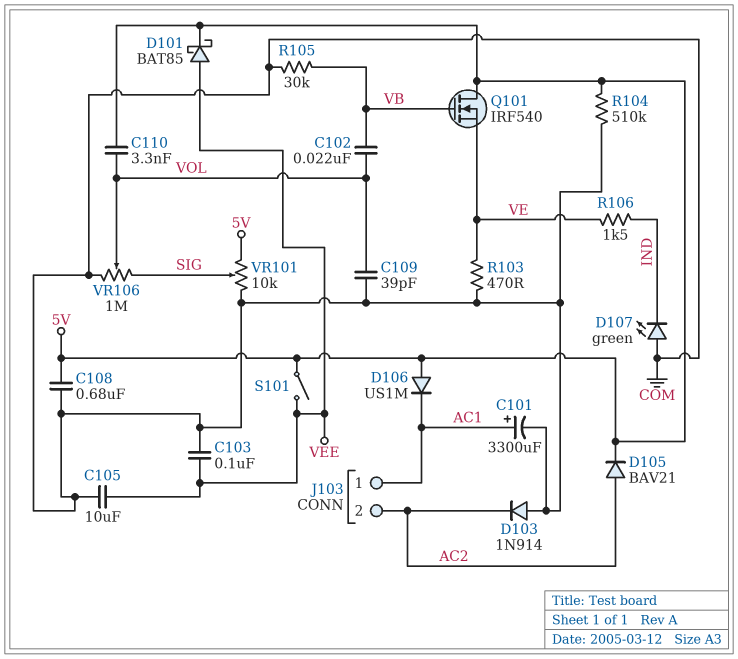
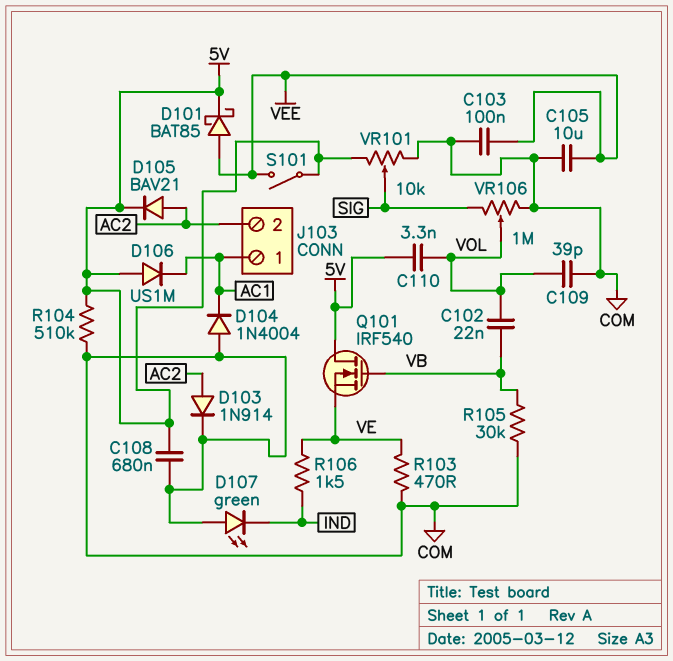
C101: 3300uF (plus AC1, minus COM) -> none
D103: diode 1N914 (A COM, K AC2) -> diode 1N914 (A AC2, K COM)
D104: none -> diode 1N4004 (A COM, K AC1)

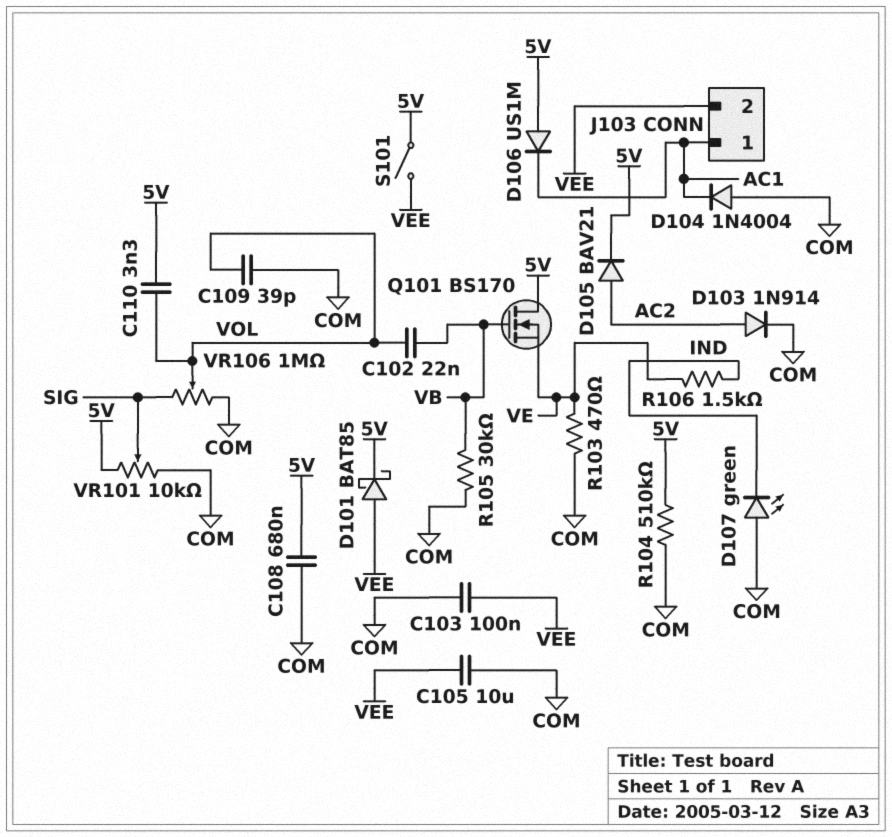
J103 pin 2: AC2 -> VEE
Q101: NMOS IRF540 (G VB, D 5V, S VE) -> NMOS BS170 (G VB, D 5V, S VE)

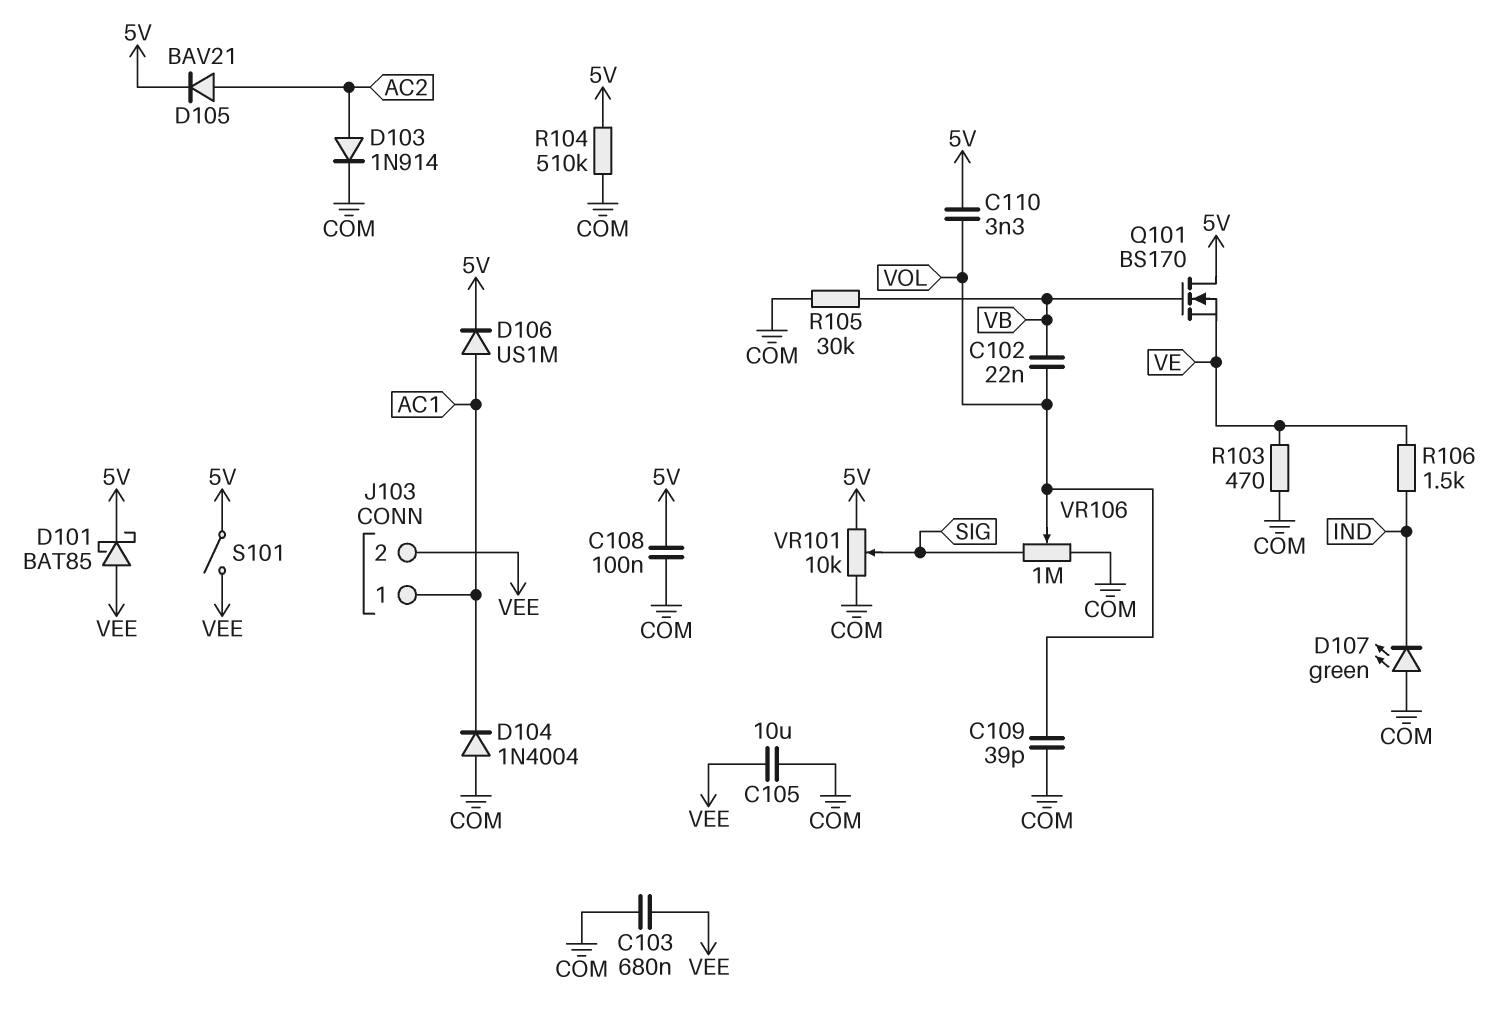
C103: 100nF (COM, VEE) -> 680nF (COM, VEE)
C108: 680nF (5V, COM) -> 100nF (5V, COM)
D106: diode US1M (A 5V, K AC1) -> diode US1M (A AC1, K 5V)

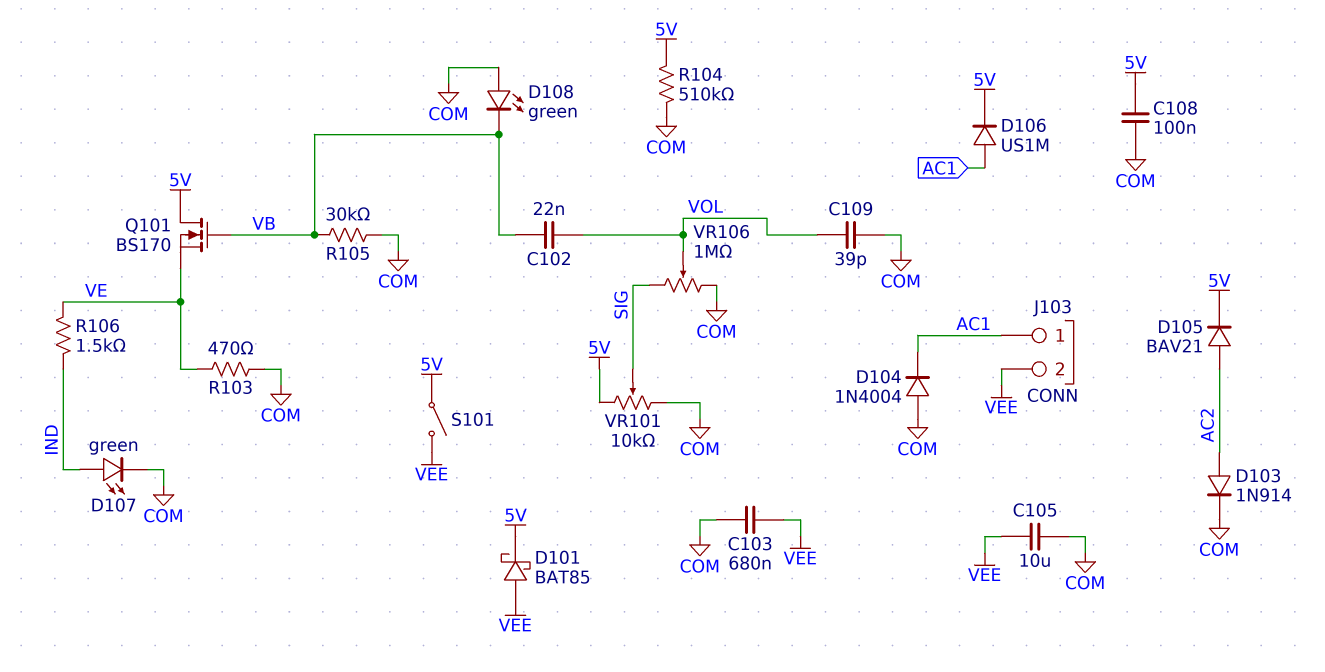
C110: 3.3nF (5V, VOL) -> none
D107: LED green (A COM, K IND) -> LED green (A IND, K COM)
D108: none -> LED green (A COM, K VB)

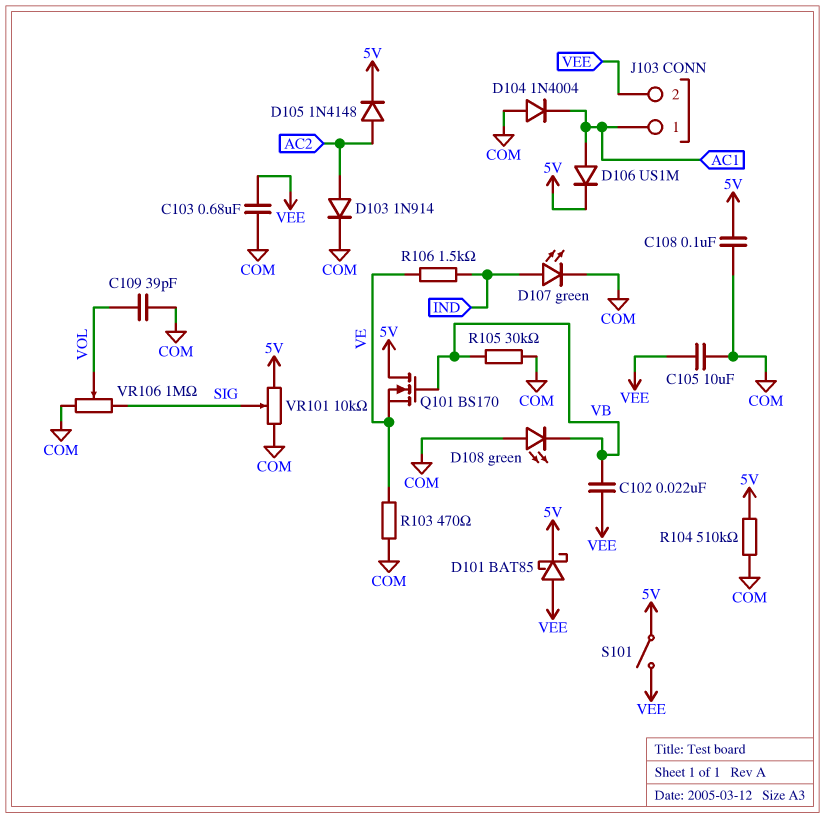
C102: 22nF (VB, VOL) -> 22nF (VB, VEE)
D105: diode BAV21 (A AC2, K 5V) -> diode 1N4148 (A AC2, K 5V)

